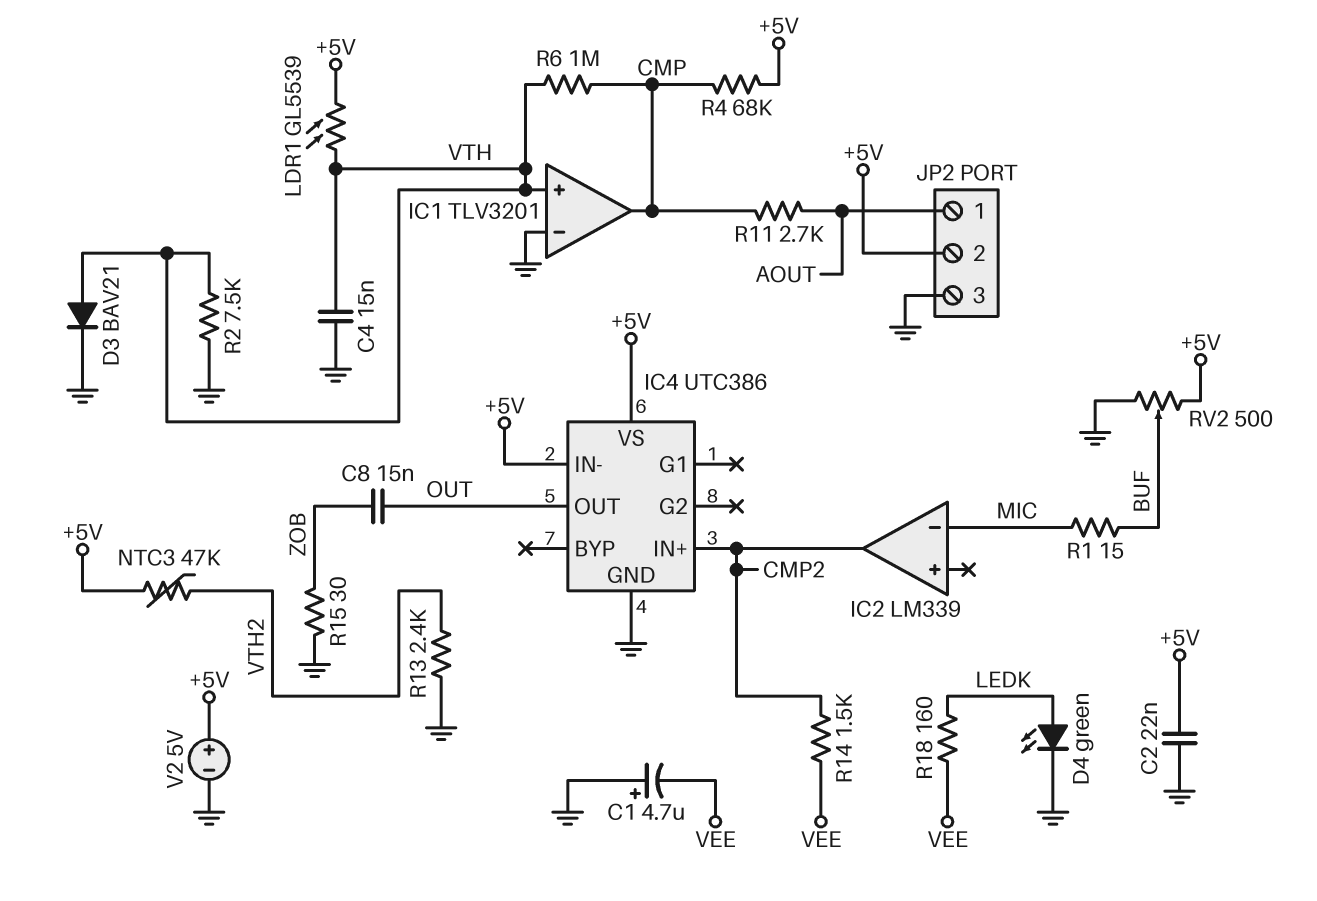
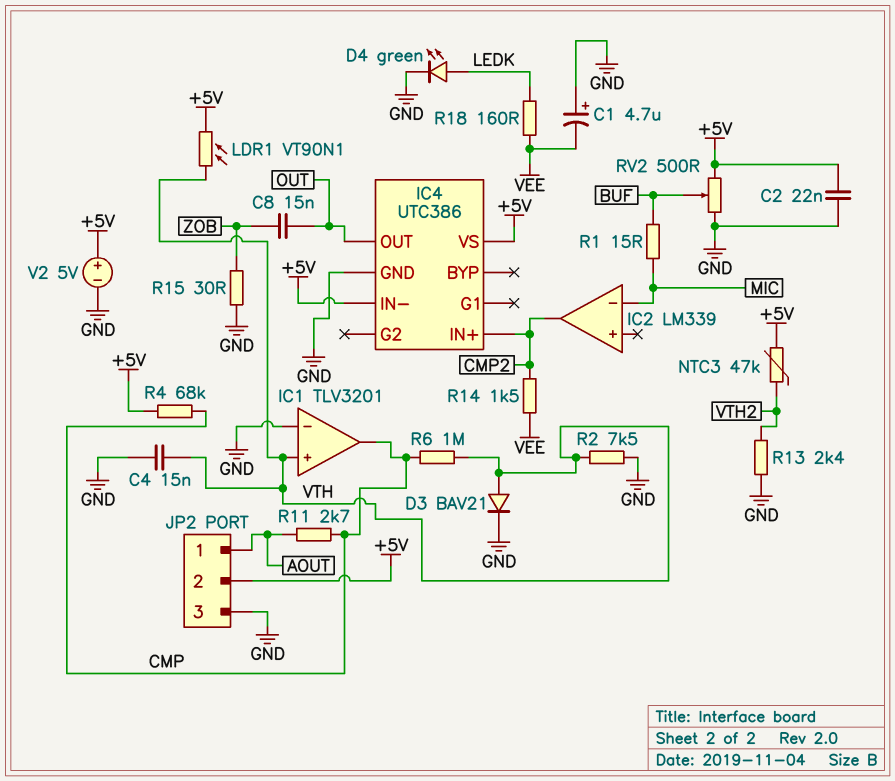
LDR1: GL5539 (+5V, VTH) -> VT90N1 (+5V, VTH)

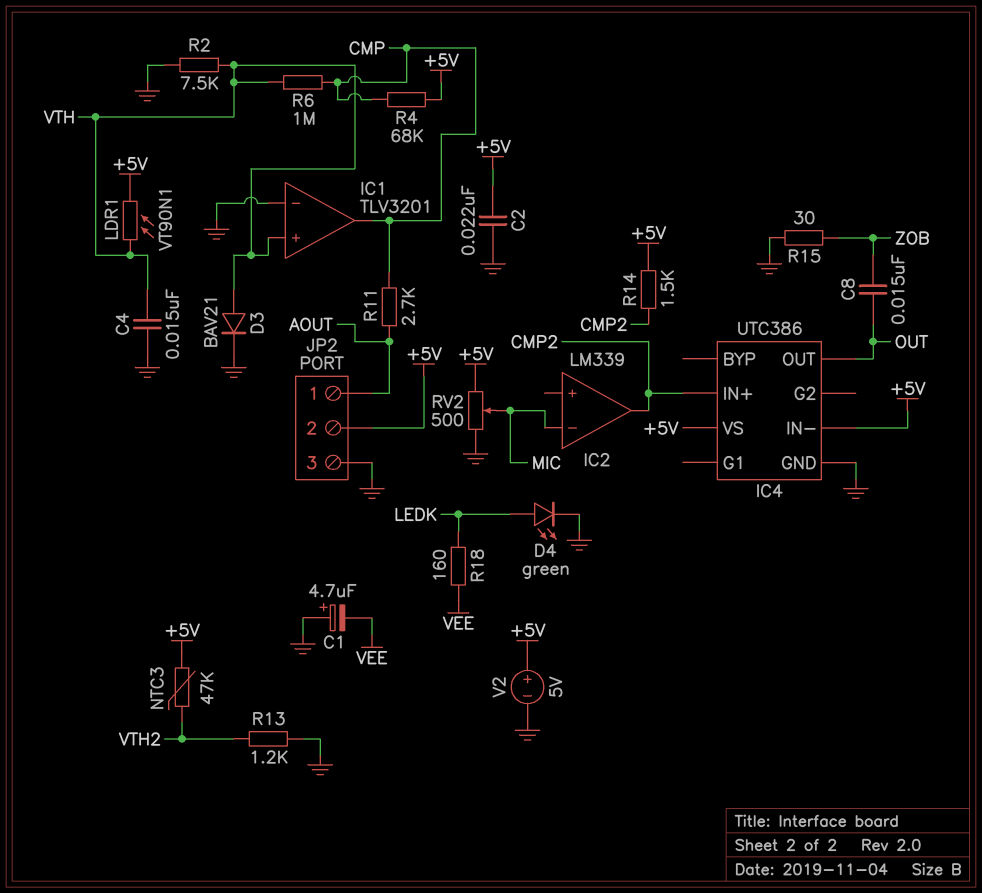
R1: 15 (BUF, MIC) -> none
R13: 2.4k (GND, VTH2) -> 1.2k (GND, VTH2)
R14: 1.5k (CMP2, VEE) -> 1.5k (+5V, CMP2)
RV2: 500 (+5V, GND, wiper BUF) -> 500 (+5V, GND, wiper MIC)

